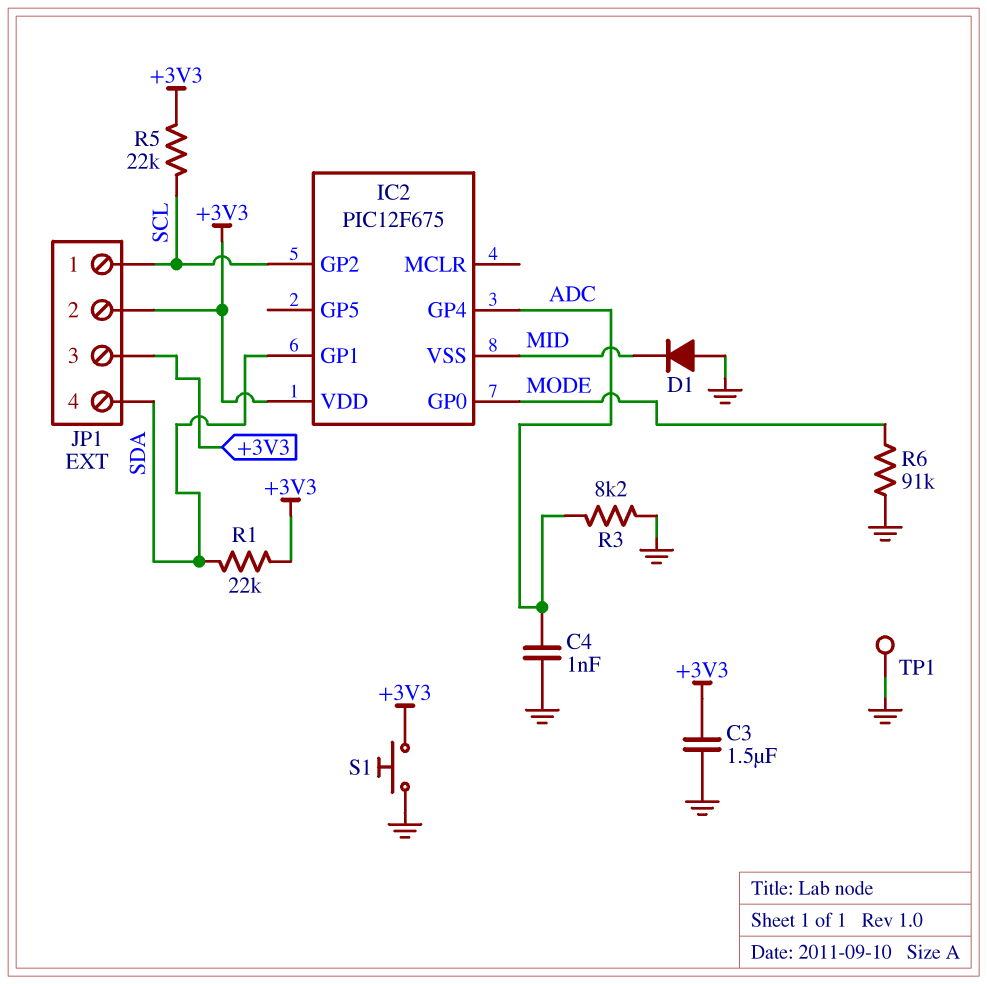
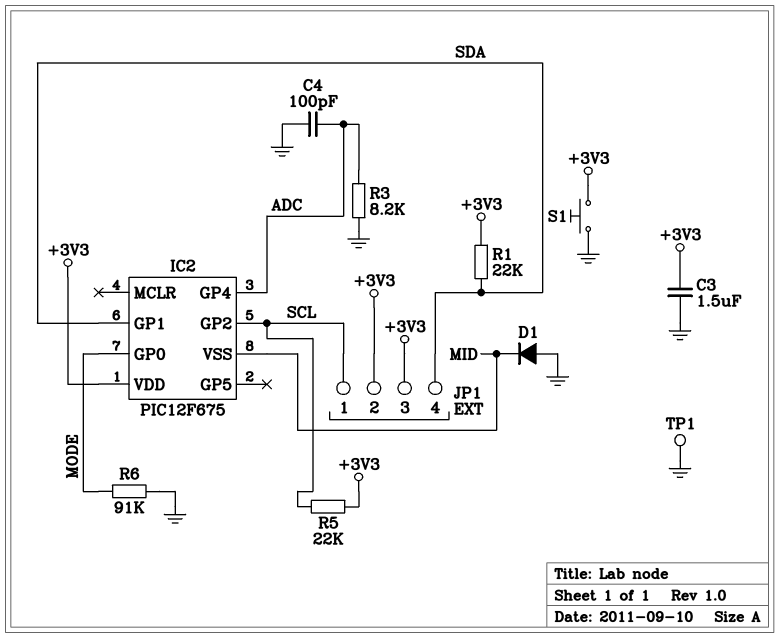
C4: 1nF (ADC, GND) -> 100pF (ADC, GND)

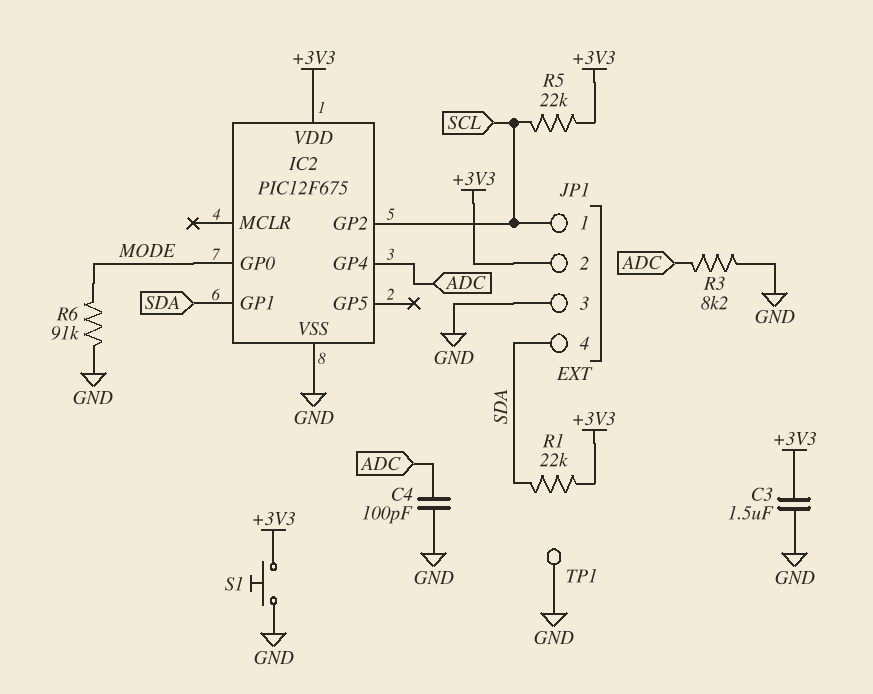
D1: diode (A GND, K MID) -> none
IC2 pin VSS: MID -> GND
JP1 pin 3: +3V3 -> GND

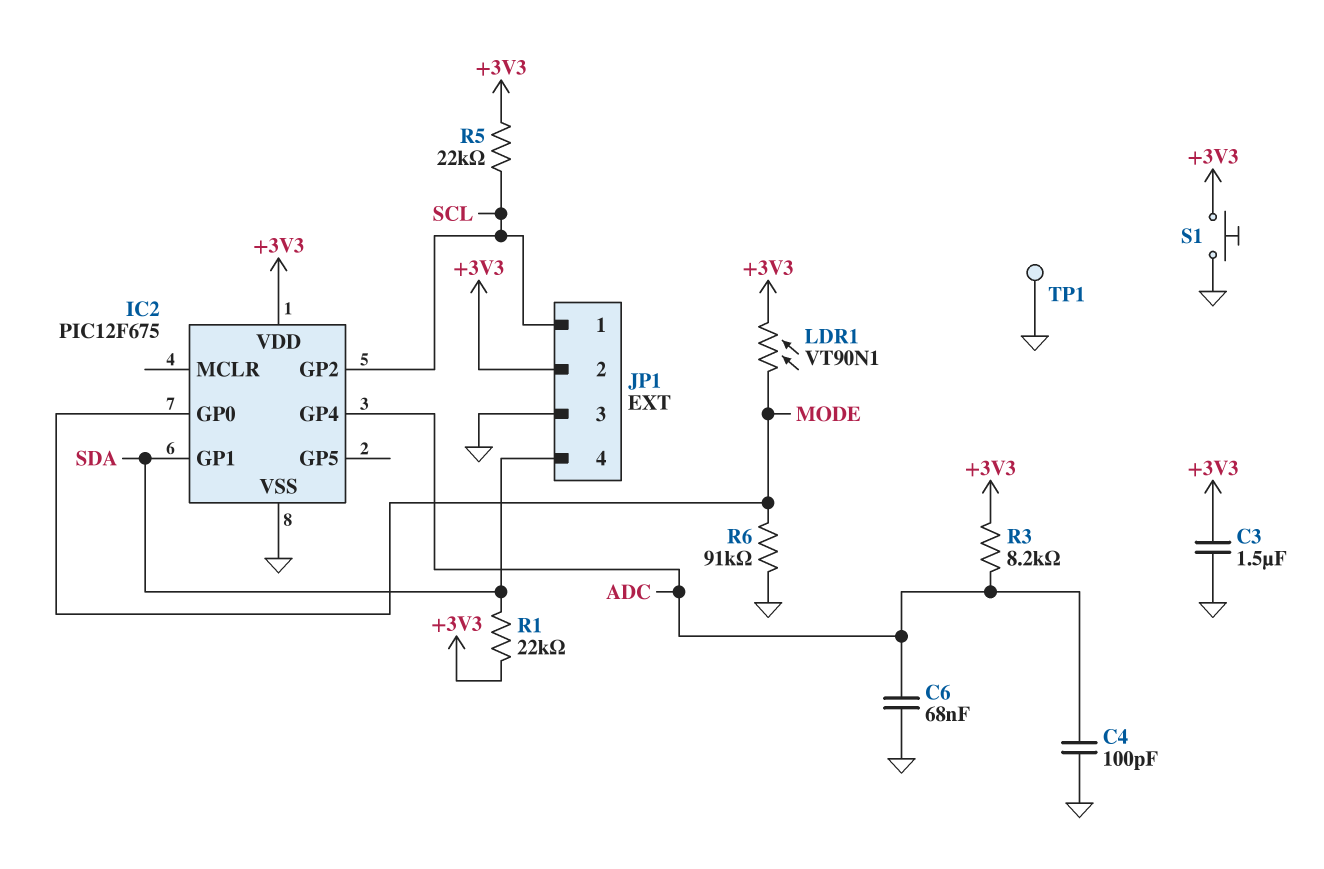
C6: none -> 68nF (ADC, GND)
LDR1: none -> VT90N1 (+3V3, MODE)
R3: 8.2k (ADC, GND) -> 8.2k (+3V3, ADC)

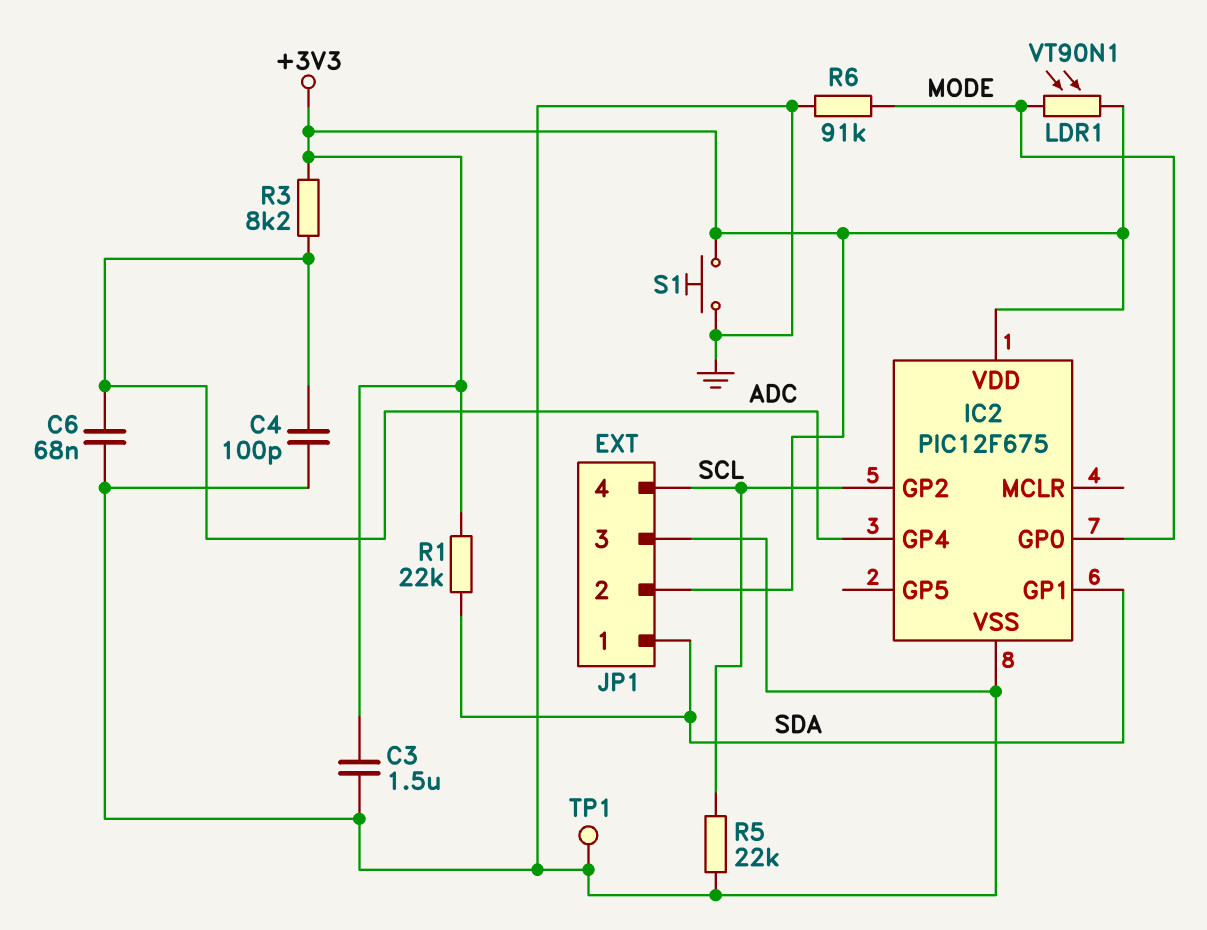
JP1 pin 1: SCL -> SDA
JP1 pin 4: SDA -> SCL
R5: 22k (+3V3, SCL) -> 22k (GND, SCL)

